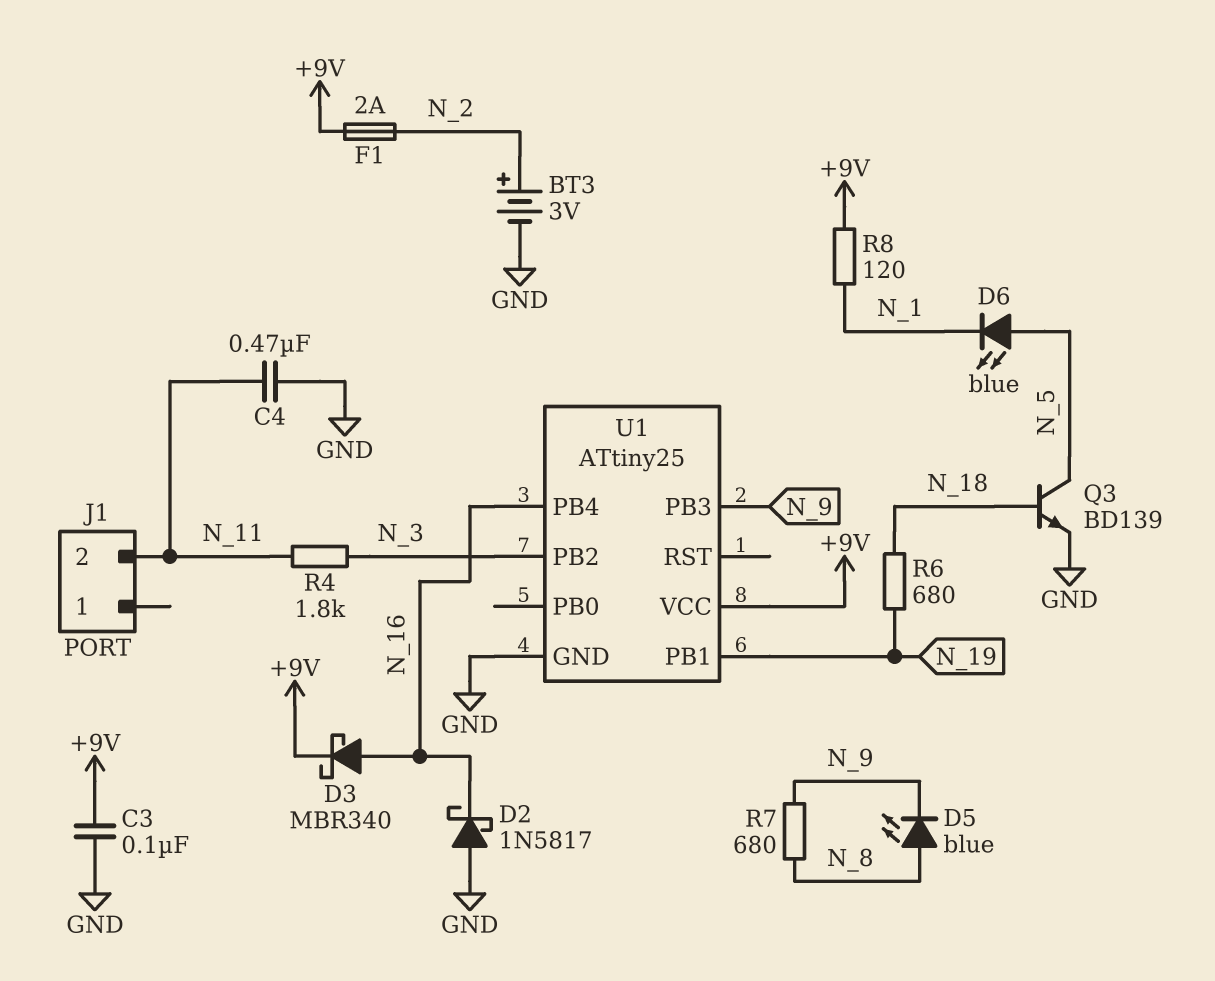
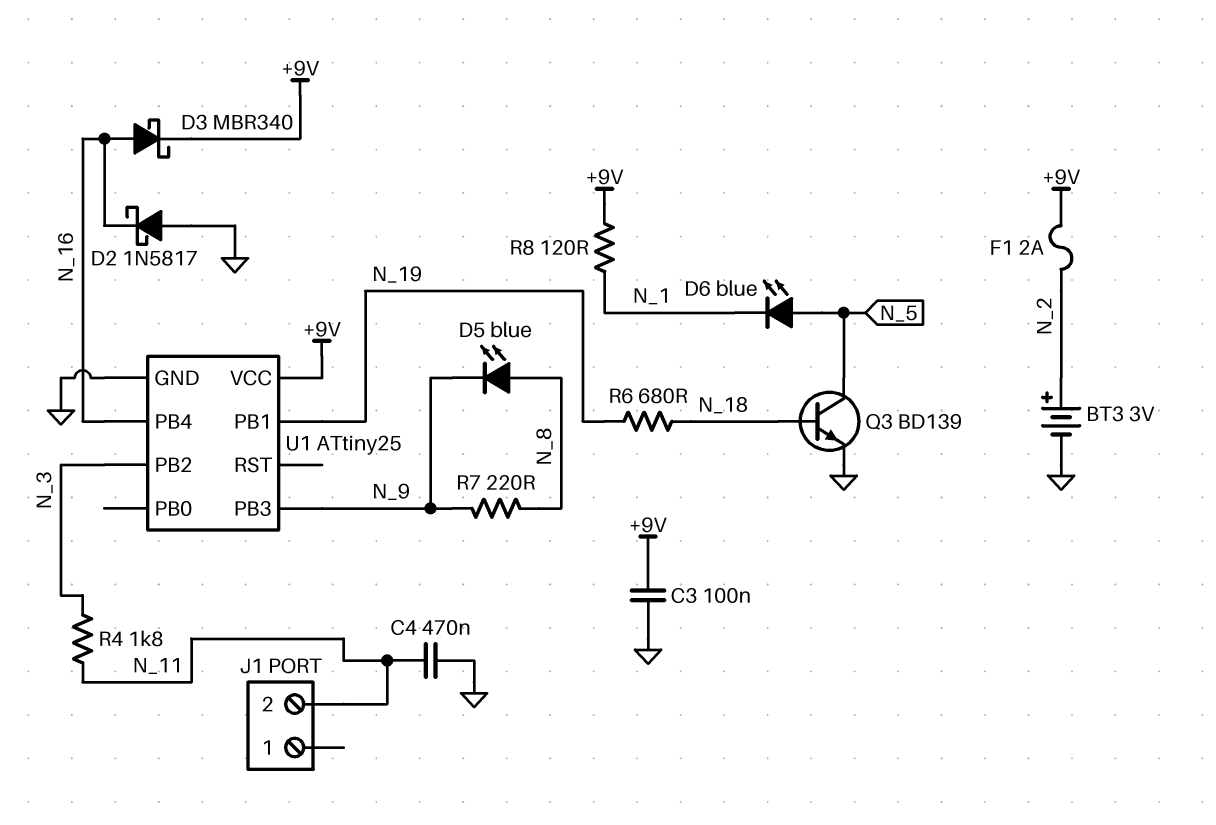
R7: 680 (N_8, N_9) -> 220 (N_8, N_9)

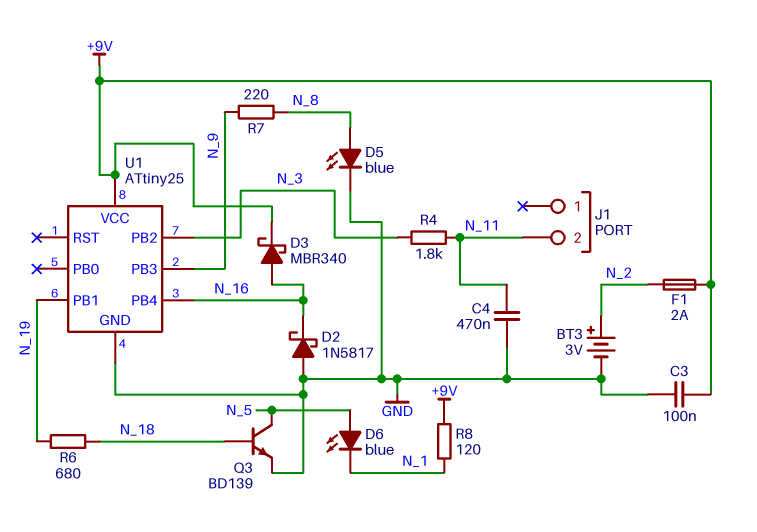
D5: LED blue (A N_8, K N_9) -> LED blue (A N_8, K GND)

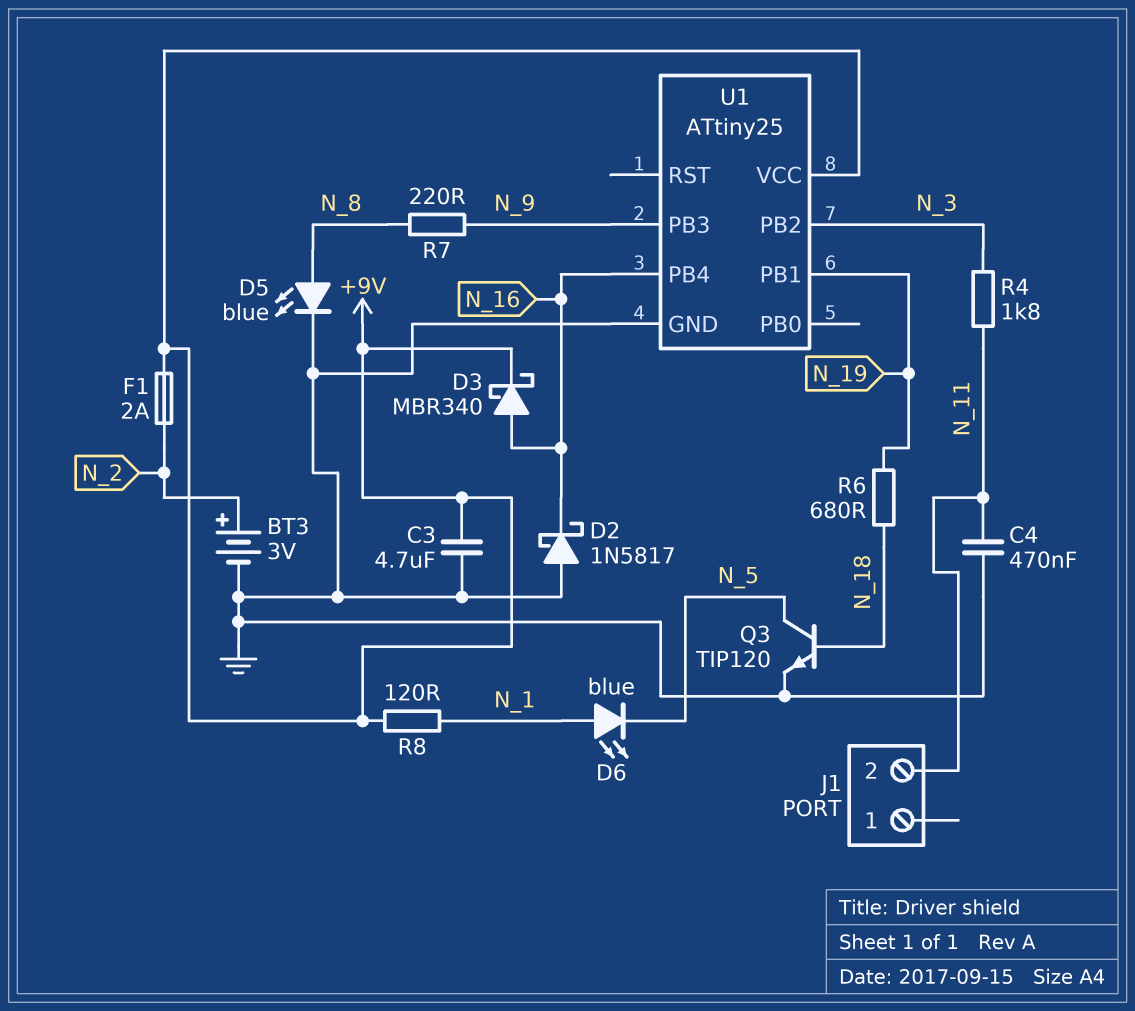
C3: 100nF (+9V, GND) -> 4.7uF (+9V, GND)
D6: LED blue (A N_5, K N_1) -> LED blue (A N_1, K N_5)
Q3: NPN BD139 (B N_18, C N_5, E GND) -> NPN TIP120 (B N_18, C N_5, E GND)

